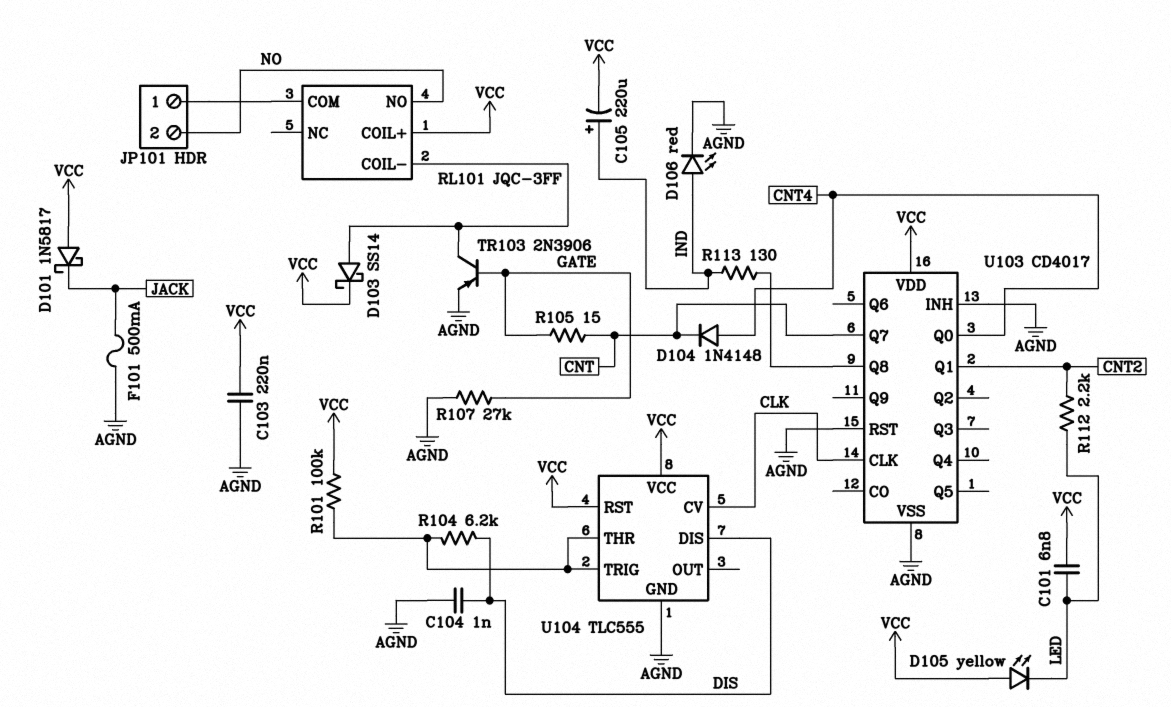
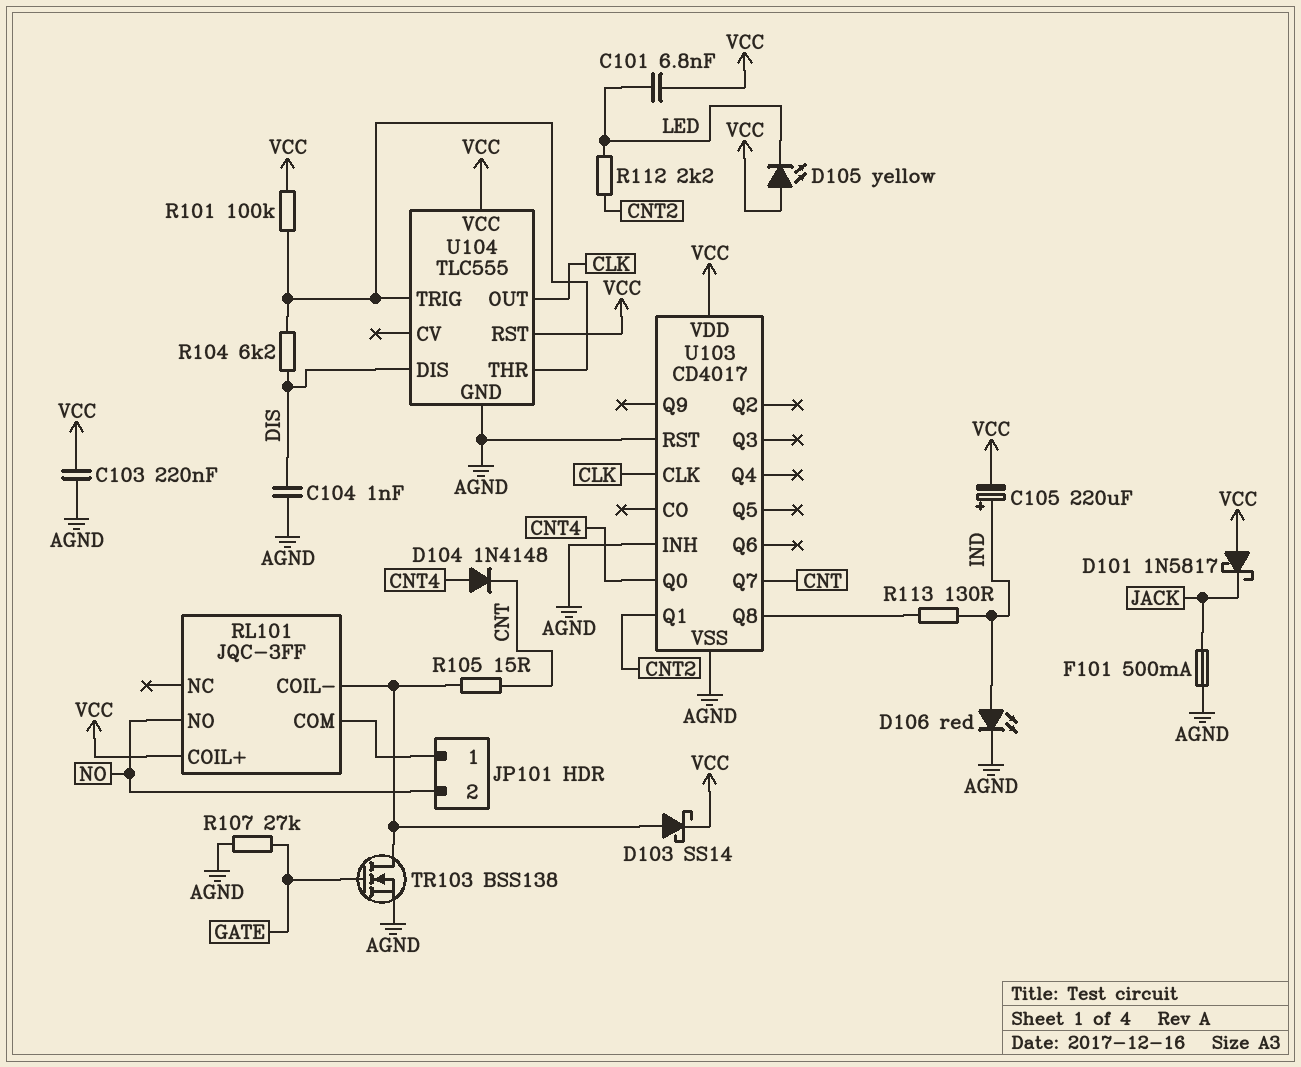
R105: 15 (CNT, GATE) -> 15 (CNT, RL101/COIL-)
TR103: PNP 2N3906 (B GATE, C RL101/COIL-, E AGND) -> NMOS BSS138 (G GATE, D RL101/COIL-, S AGND)
U104 pin CV: CLK -> none
U104 pin OUT: none -> CLK

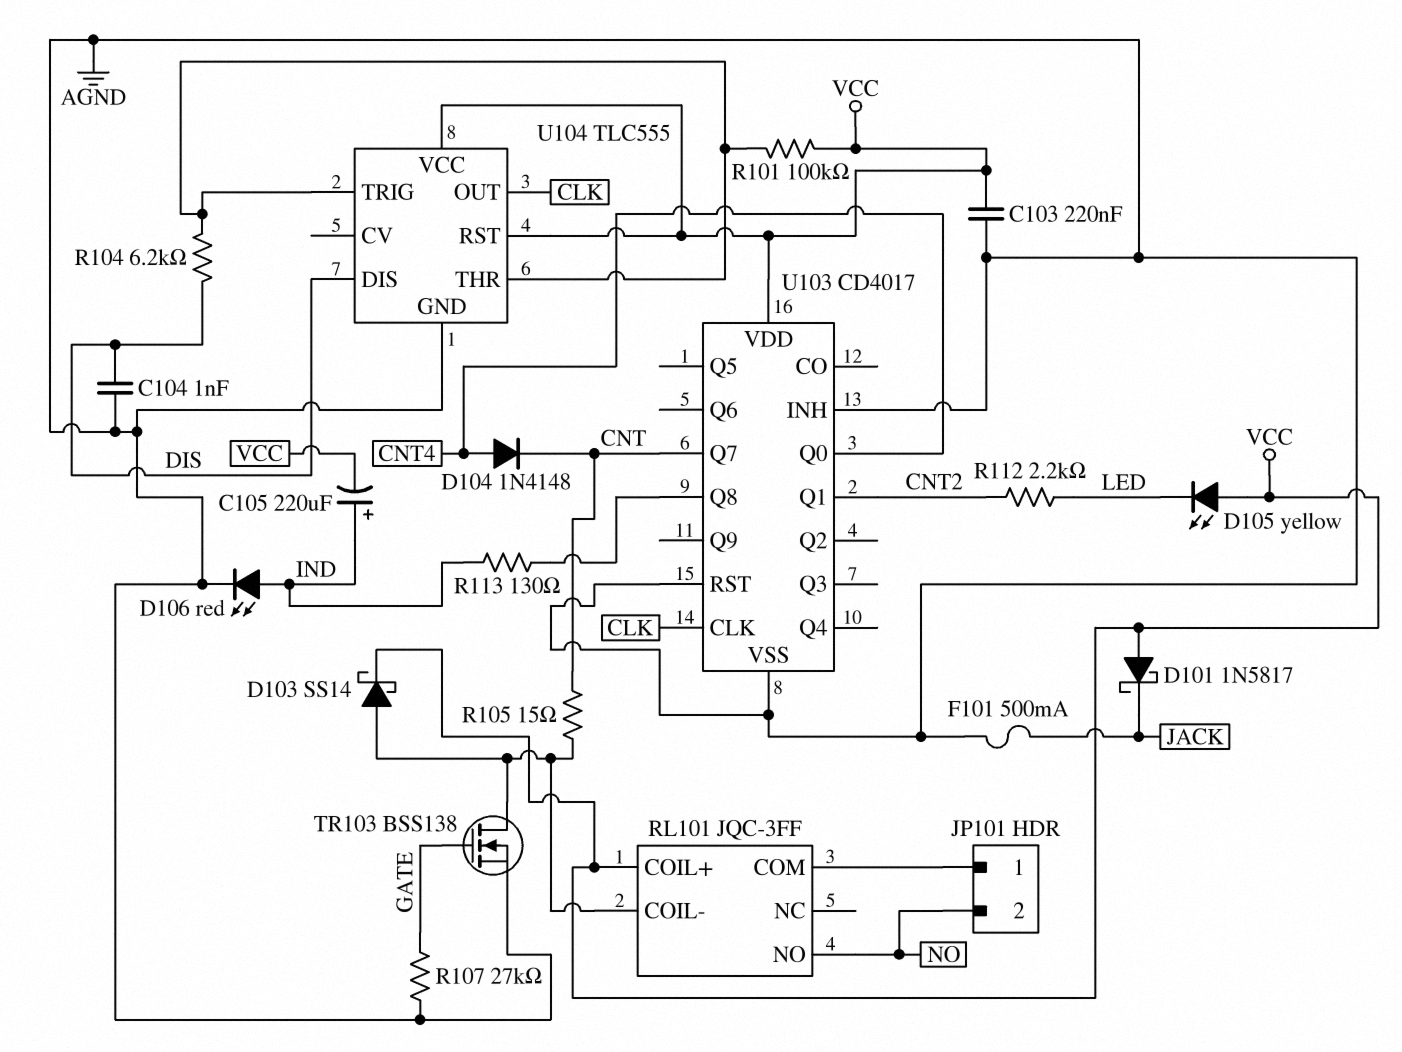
C101: 6.8nF (LED, VCC) -> none

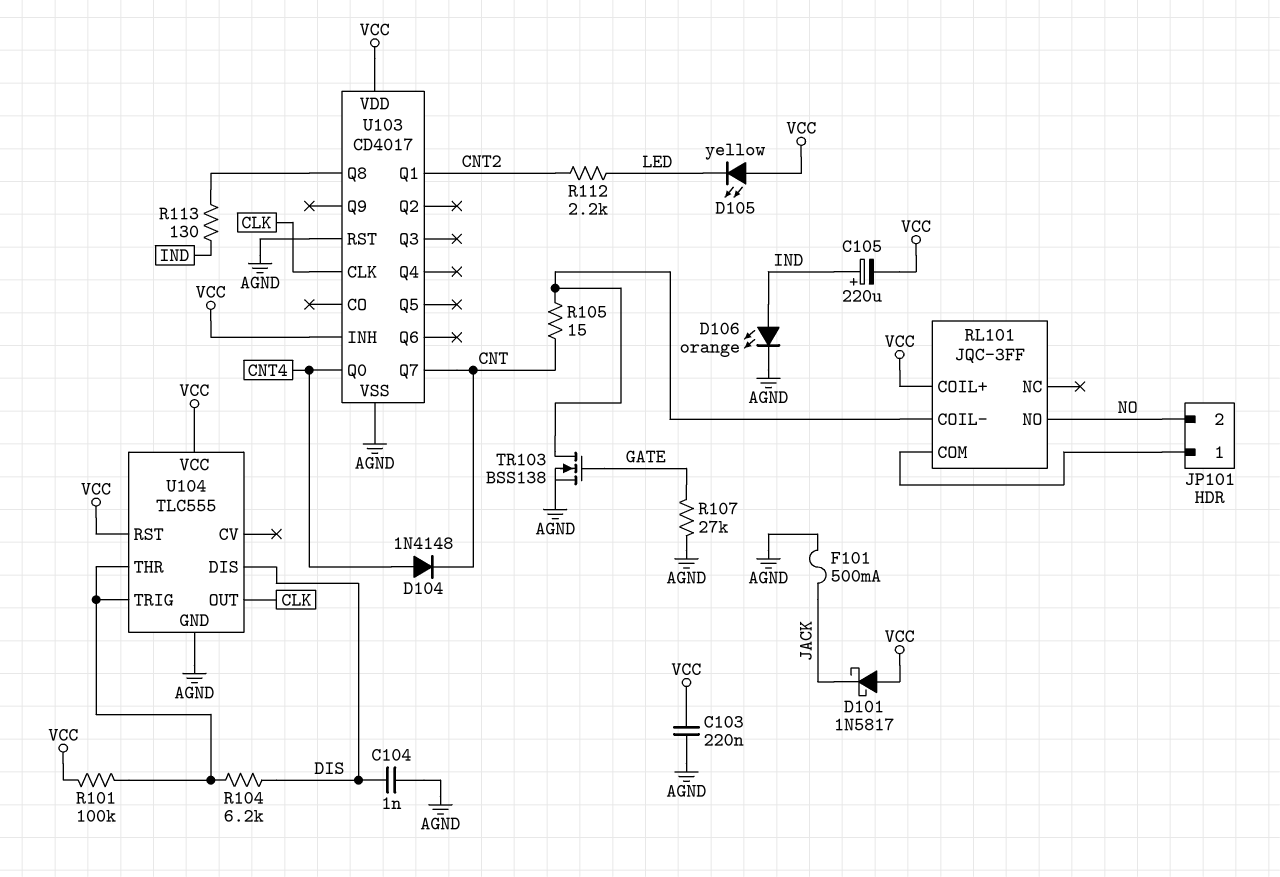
D103: schottky SS14 (A RL101/COIL-, K VCC) -> none
D106: LED red (A IND, K AGND) -> LED orange (A IND, K AGND)
U103 pin INH: AGND -> VCC

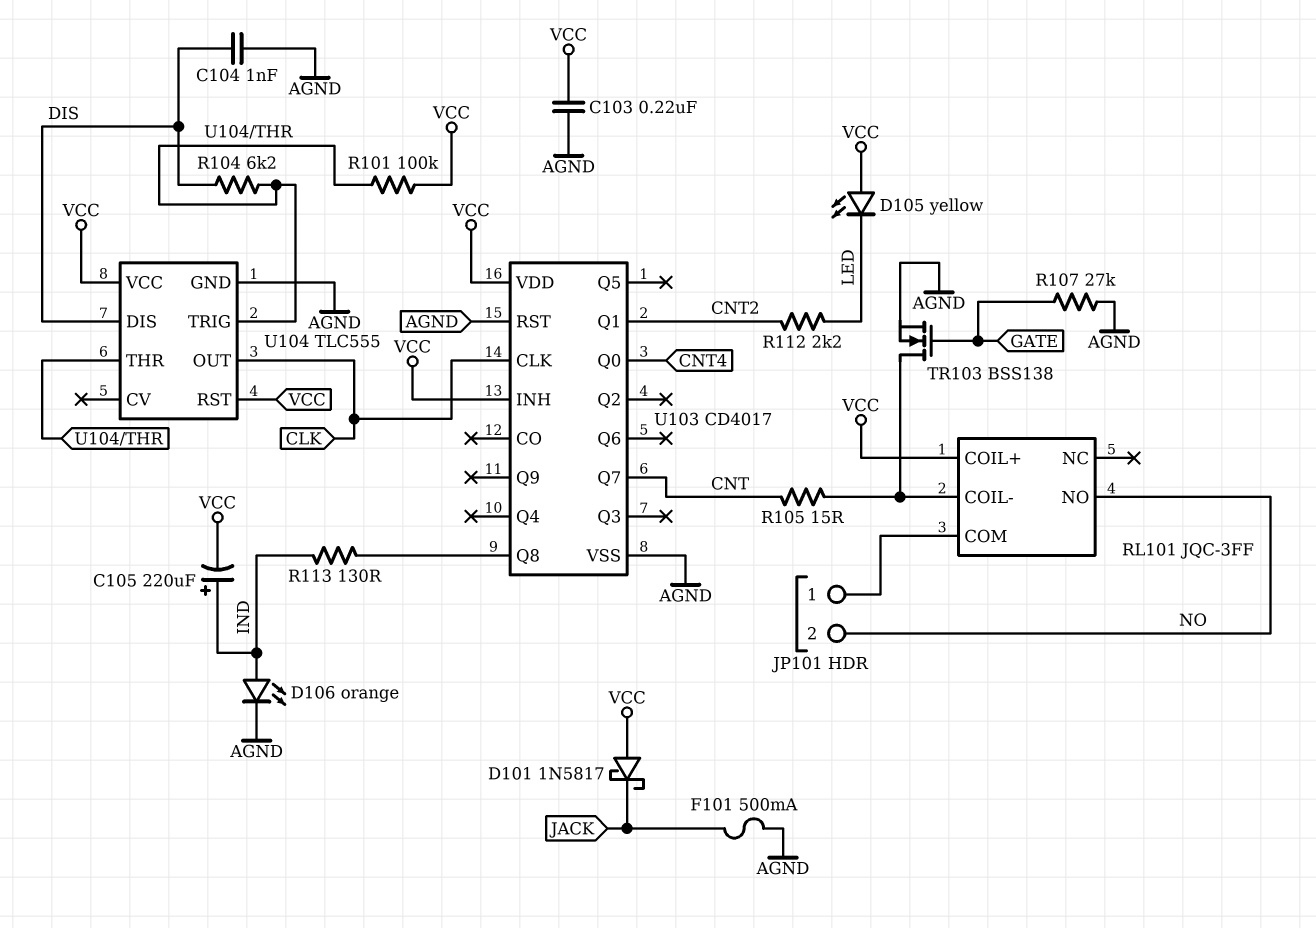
D104: diode 1N4148 (A CNT4, K CNT) -> none

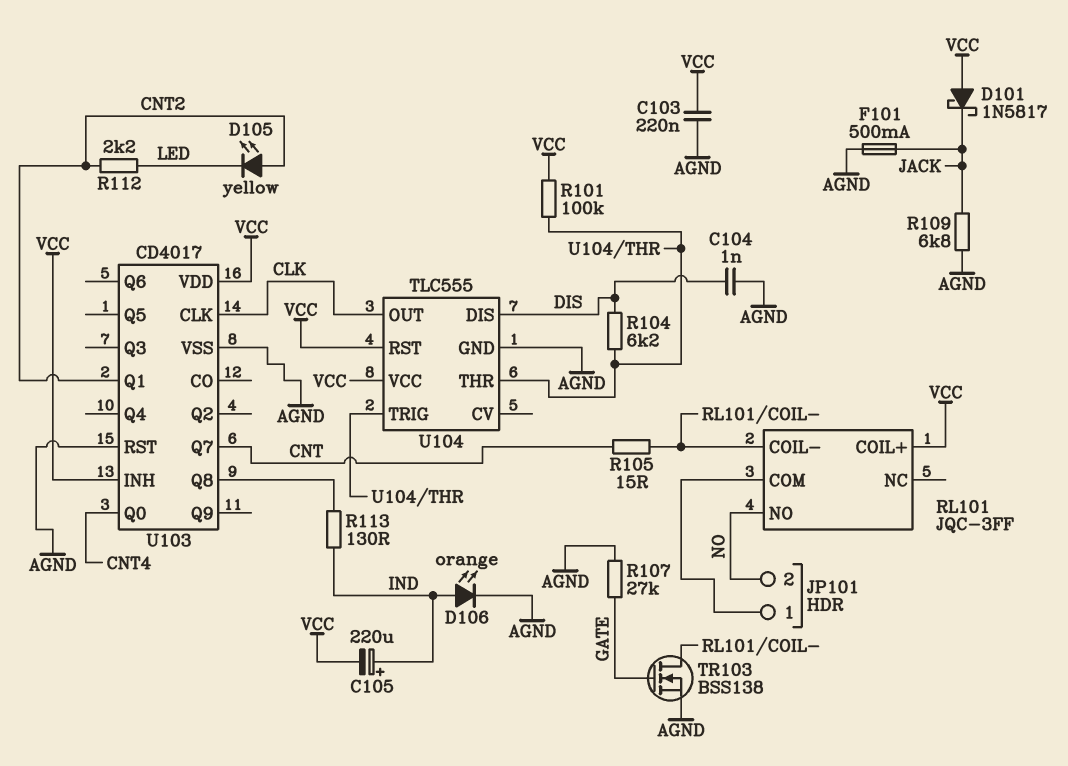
D105: LED yellow (A VCC, K LED) -> LED yellow (A CNT2, K LED)
R109: none -> 6.8k (AGND, JACK)

